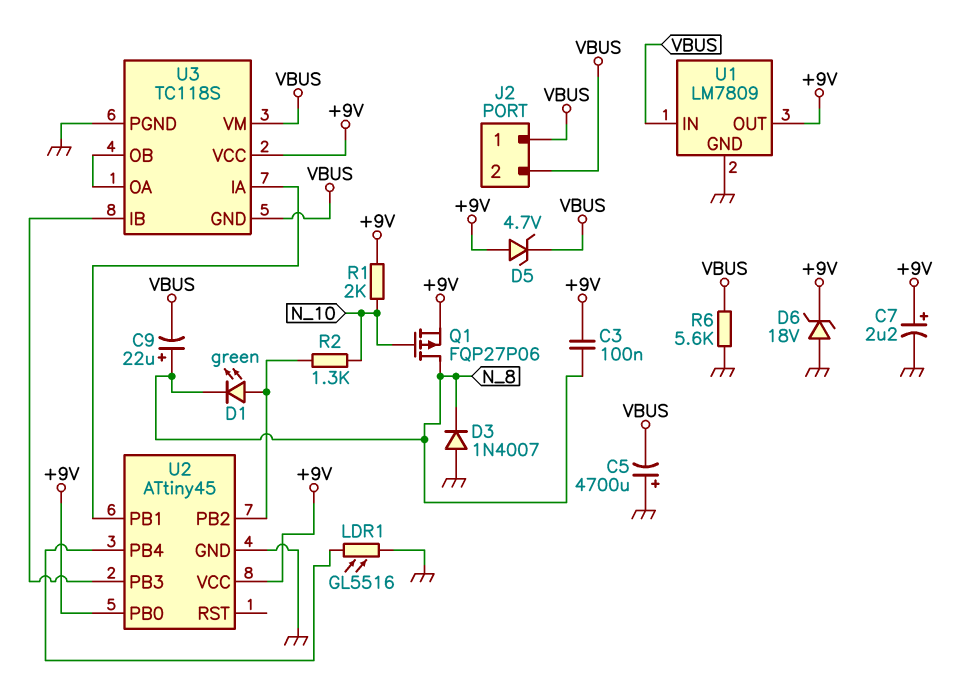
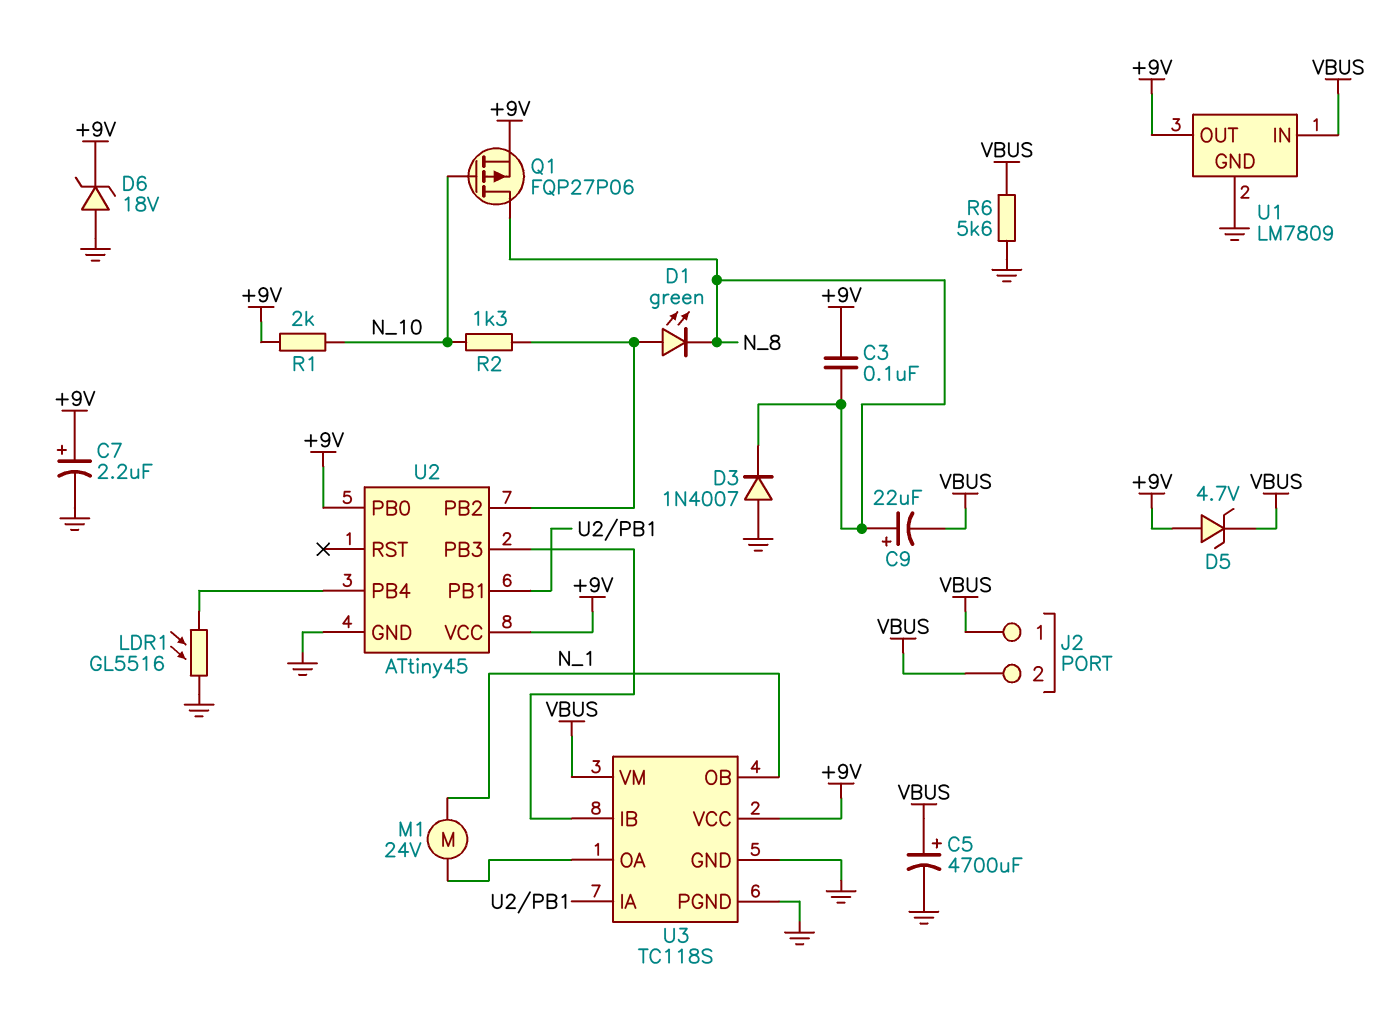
C5: 4700uF (plus GND, minus VBUS) -> 4700uF (plus VBUS, minus GND)
M1: none -> motor 24V (N_1, U3/OA)
U3 pin GND: VBUS -> GND
U3 pin OB: U3/OA -> N_1

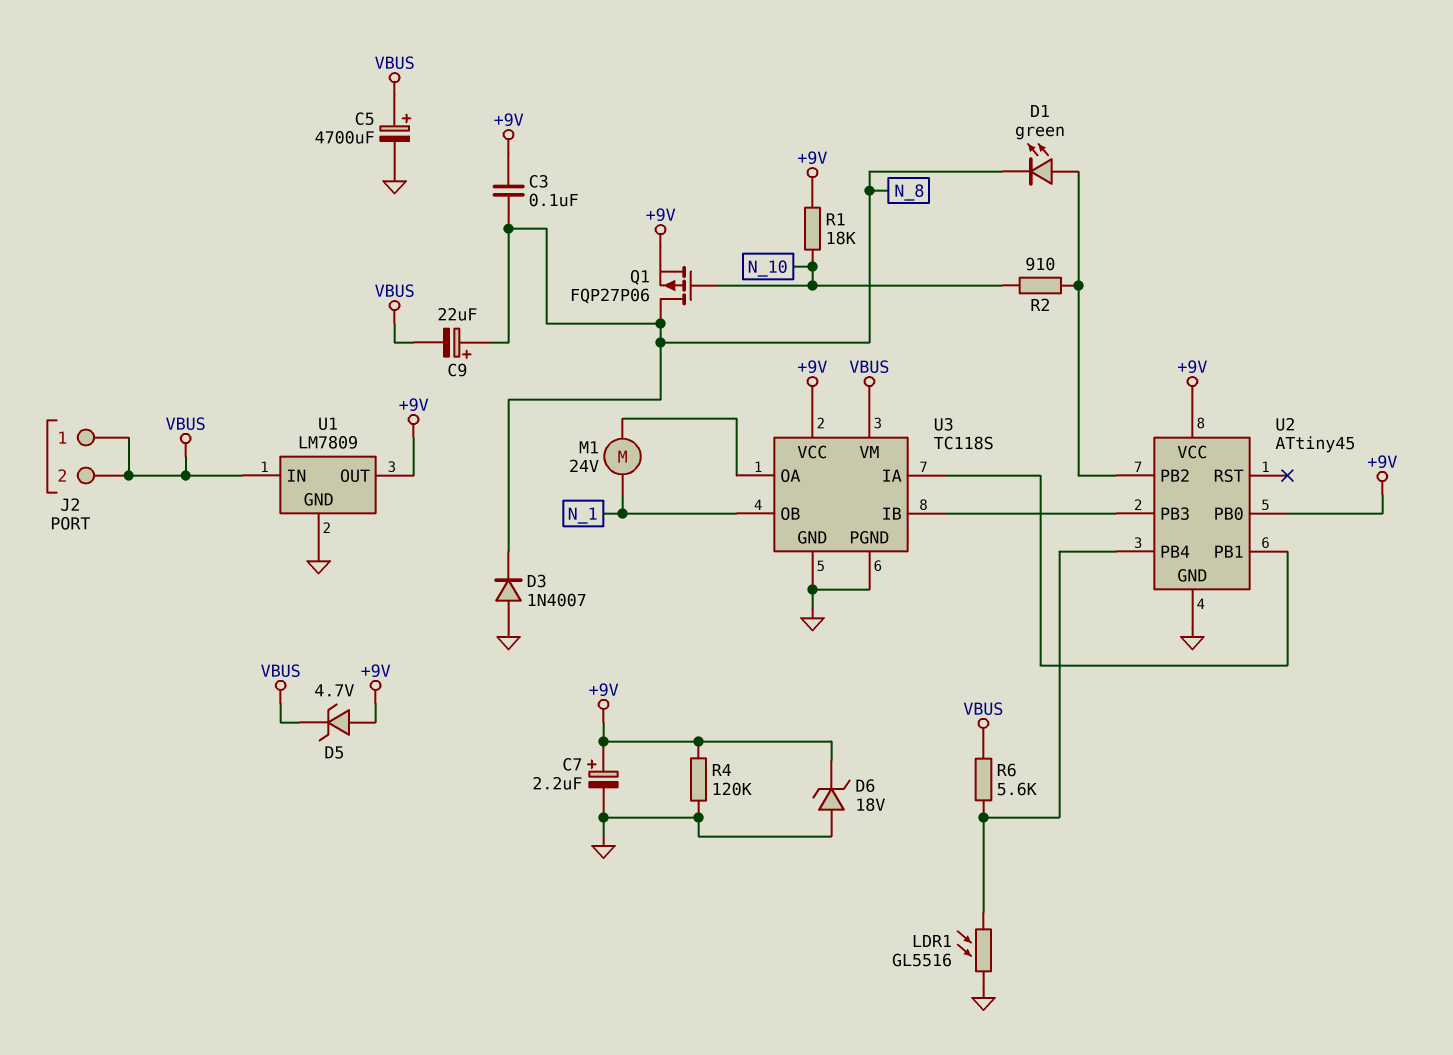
R1: 2k (+9V, N_10) -> 18k (+9V, N_10)
R2: 1.3k (N_10, U2/PB2) -> 910 (N_10, U2/PB2)
R4: none -> 120k (+9V, GND)
R6: 5.6k (GND, VBUS) -> 5.6k (U2/PB4, VBUS)

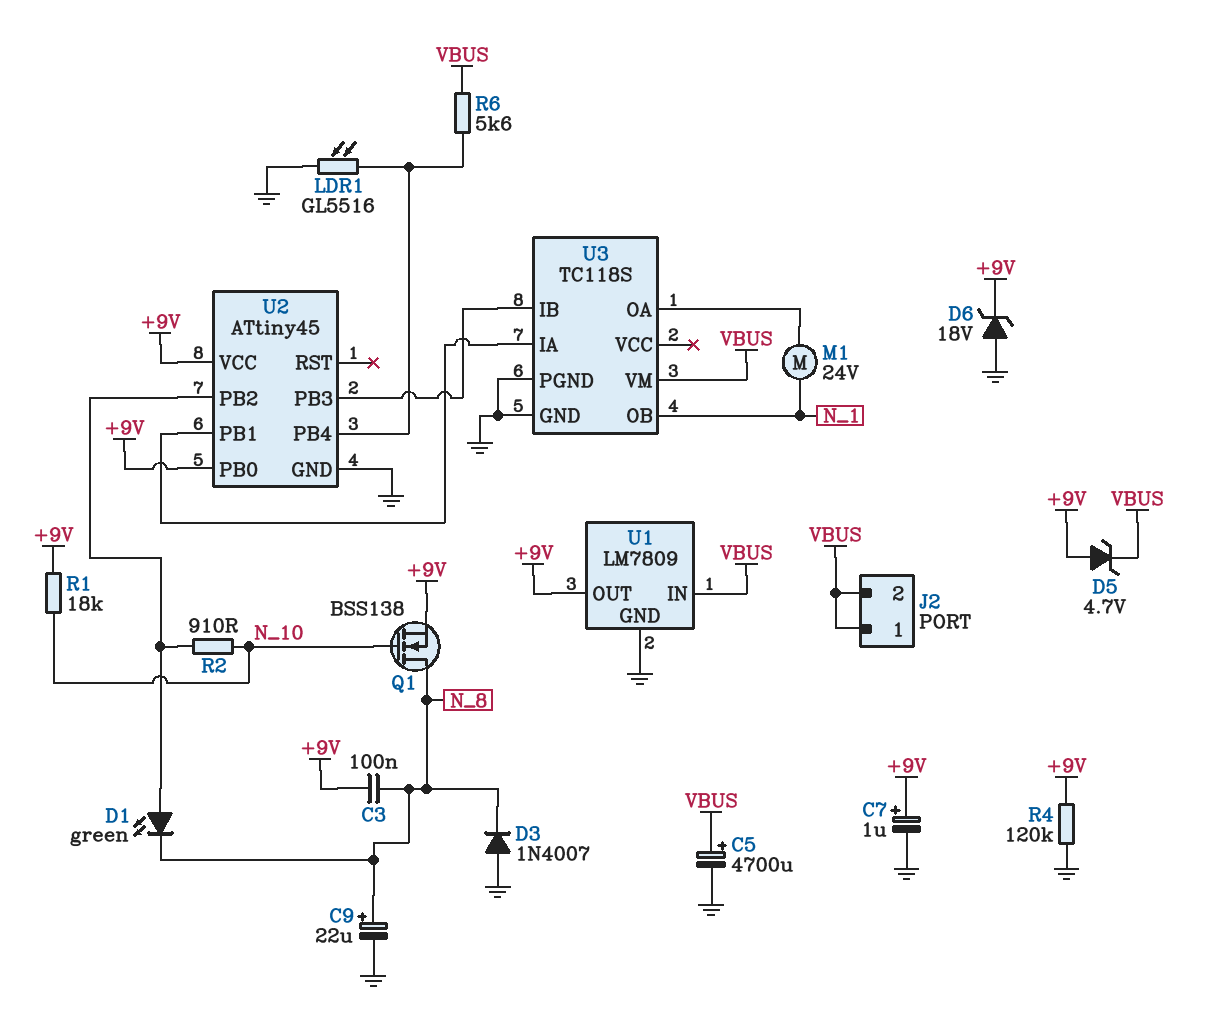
C7: 2.2uF (plus +9V, minus GND) -> 1uF (plus +9V, minus GND)
C9: 22uF (plus N_8, minus VBUS) -> 22uF (plus N_8, minus GND)
Q1: PMOS FQP27P06 (G N_10, D N_8, S +9V) -> NMOS BSS138 (G N_10, D N_8, S +9V)
U3 pin VCC: +9V -> none

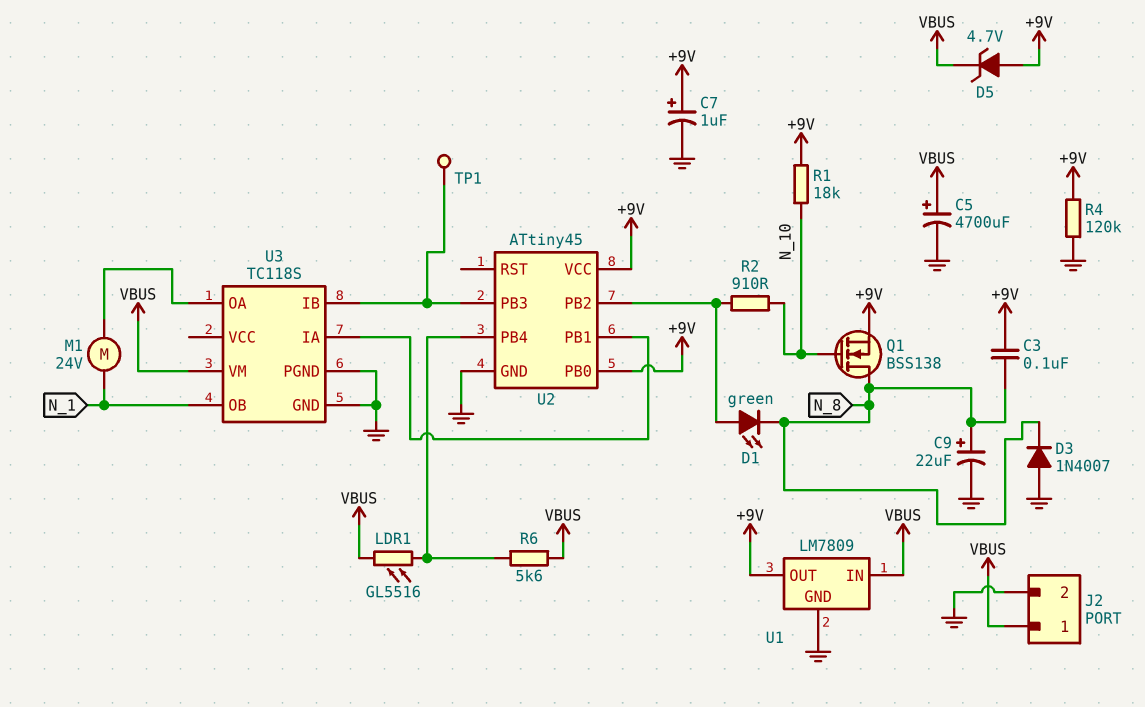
D6: zener 18V (A GND, K +9V) -> none
J2 pin 2: VBUS -> GND
LDR1: GL5516 (GND, U2/PB4) -> GL5516 (U2/PB4, VBUS)
TP1: none -> test point (U2/PB3)

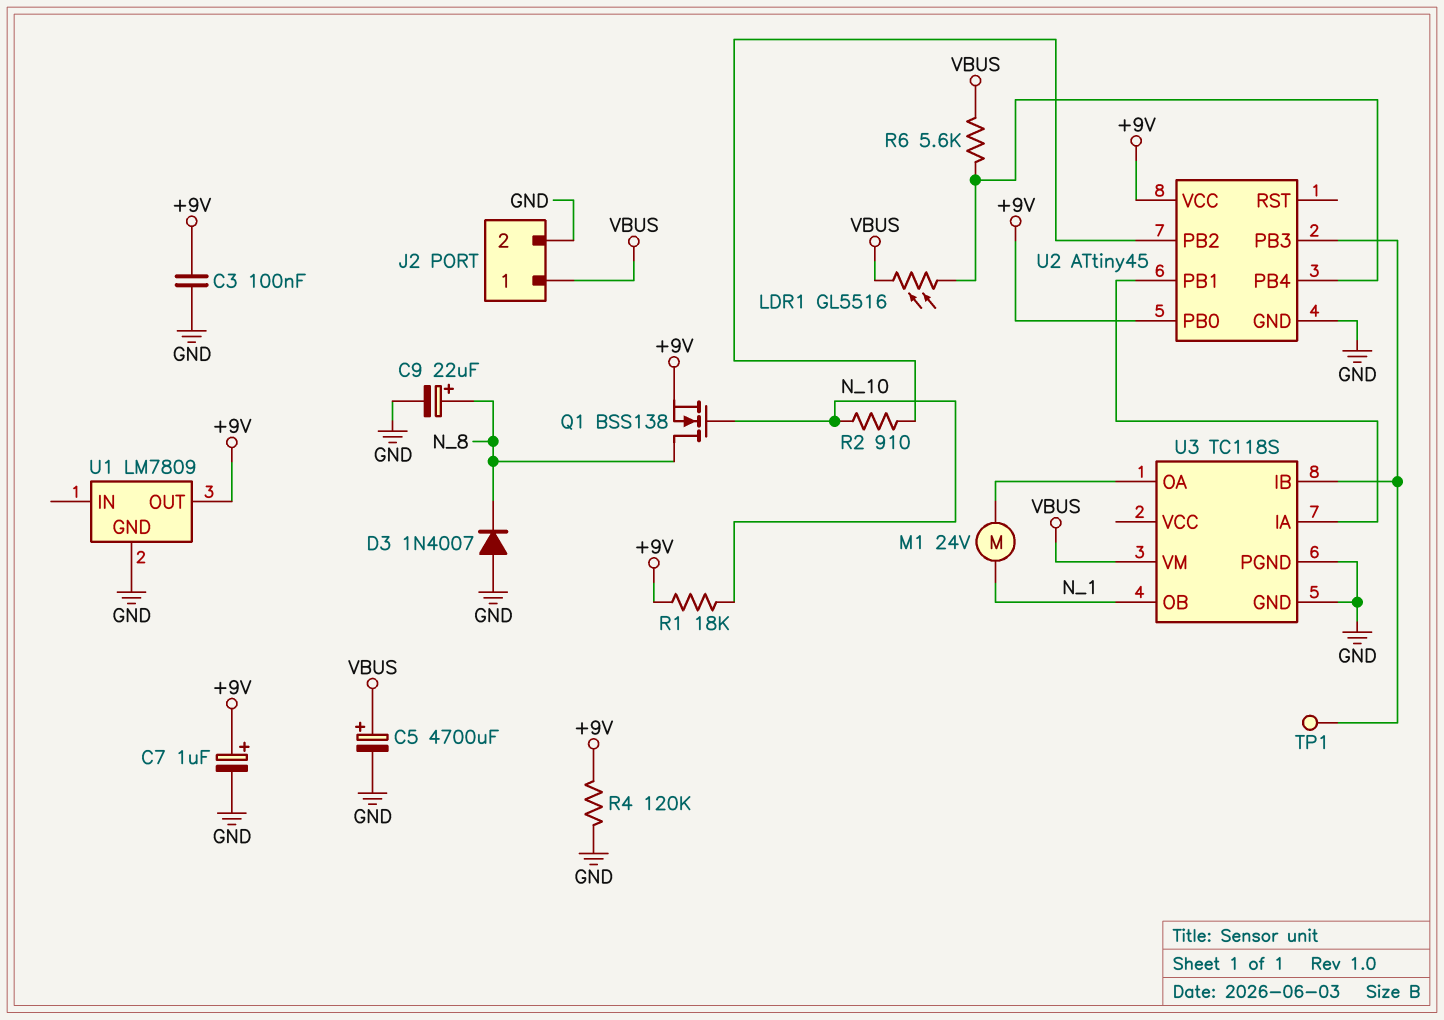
C3: 100nF (+9V, N_8) -> 100nF (+9V, GND)
D1: LED green (A U2/PB2, K N_8) -> none
D5: zener 4.7V (A +9V, K VBUS) -> none
U1 pin IN: VBUS -> none

